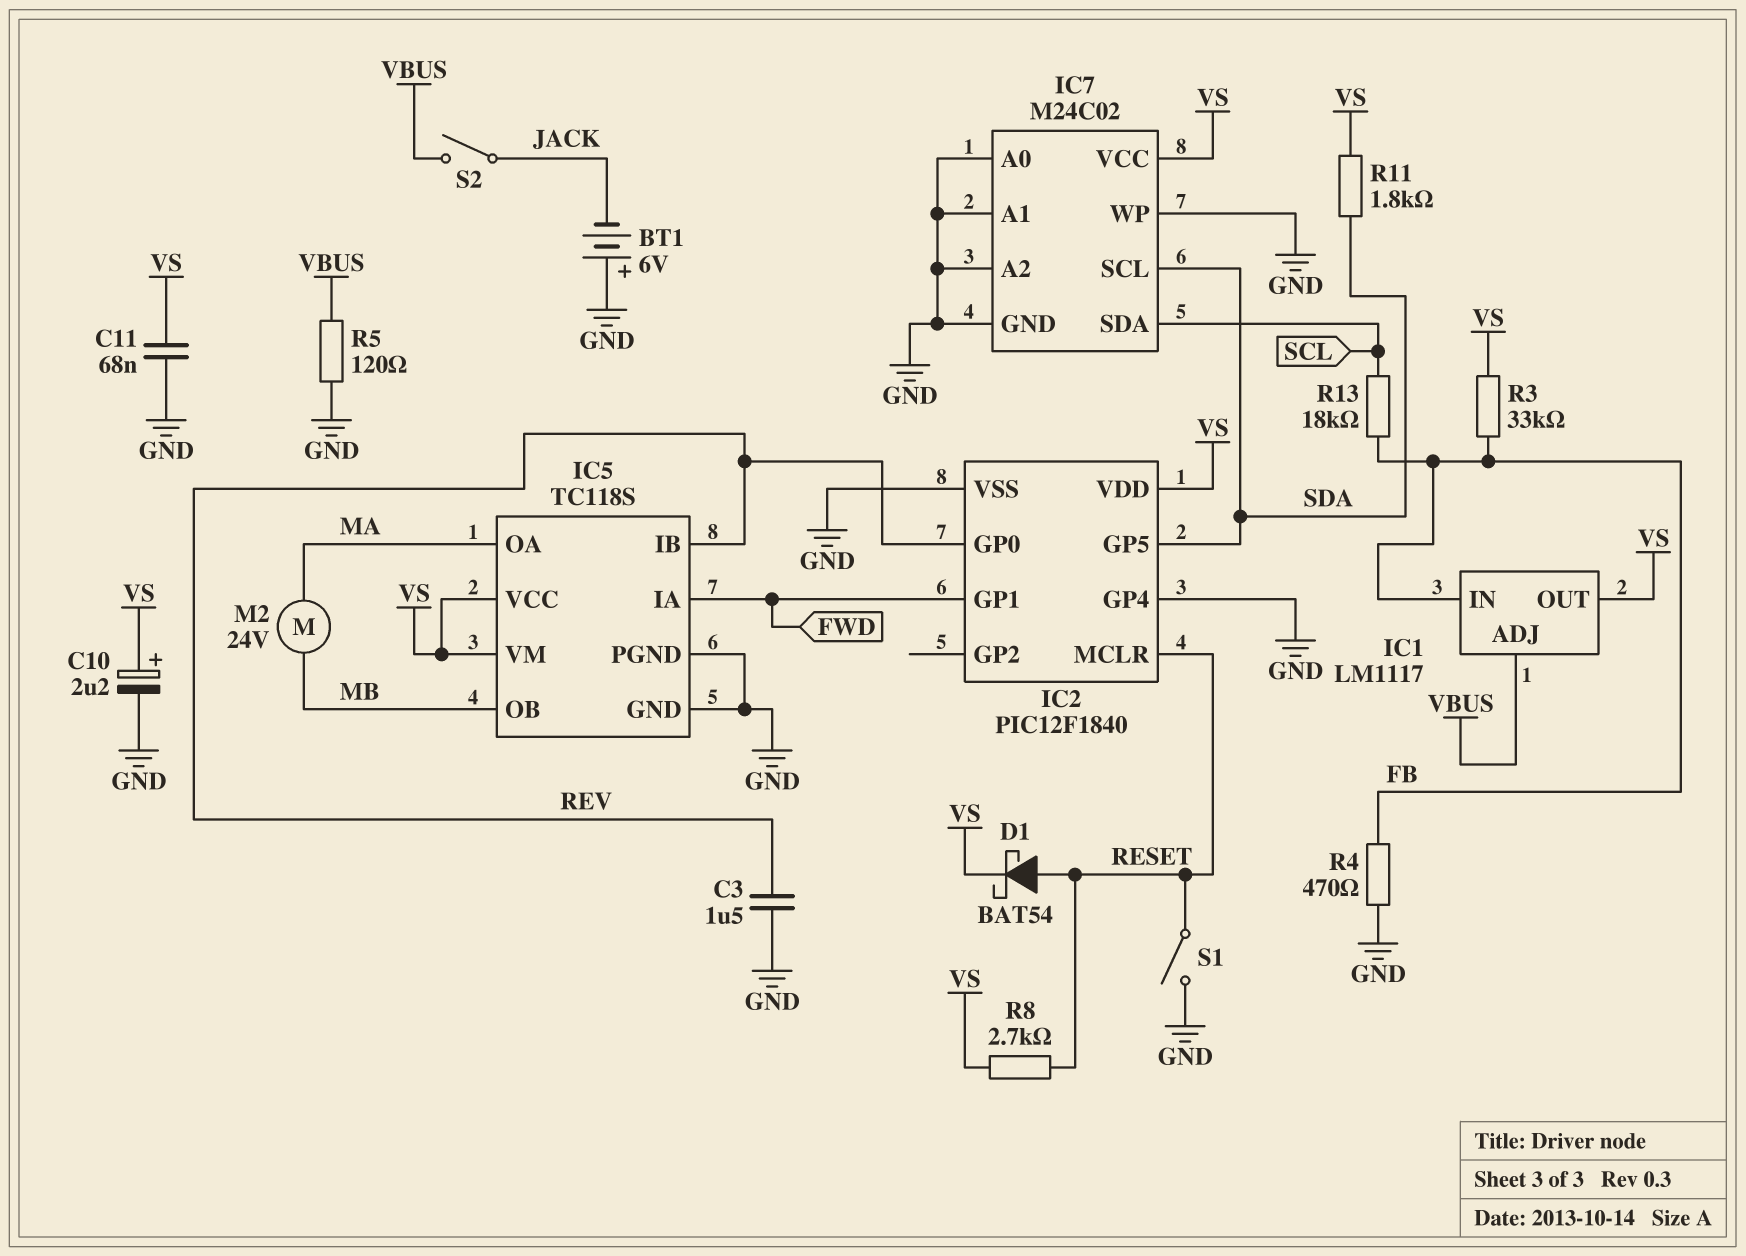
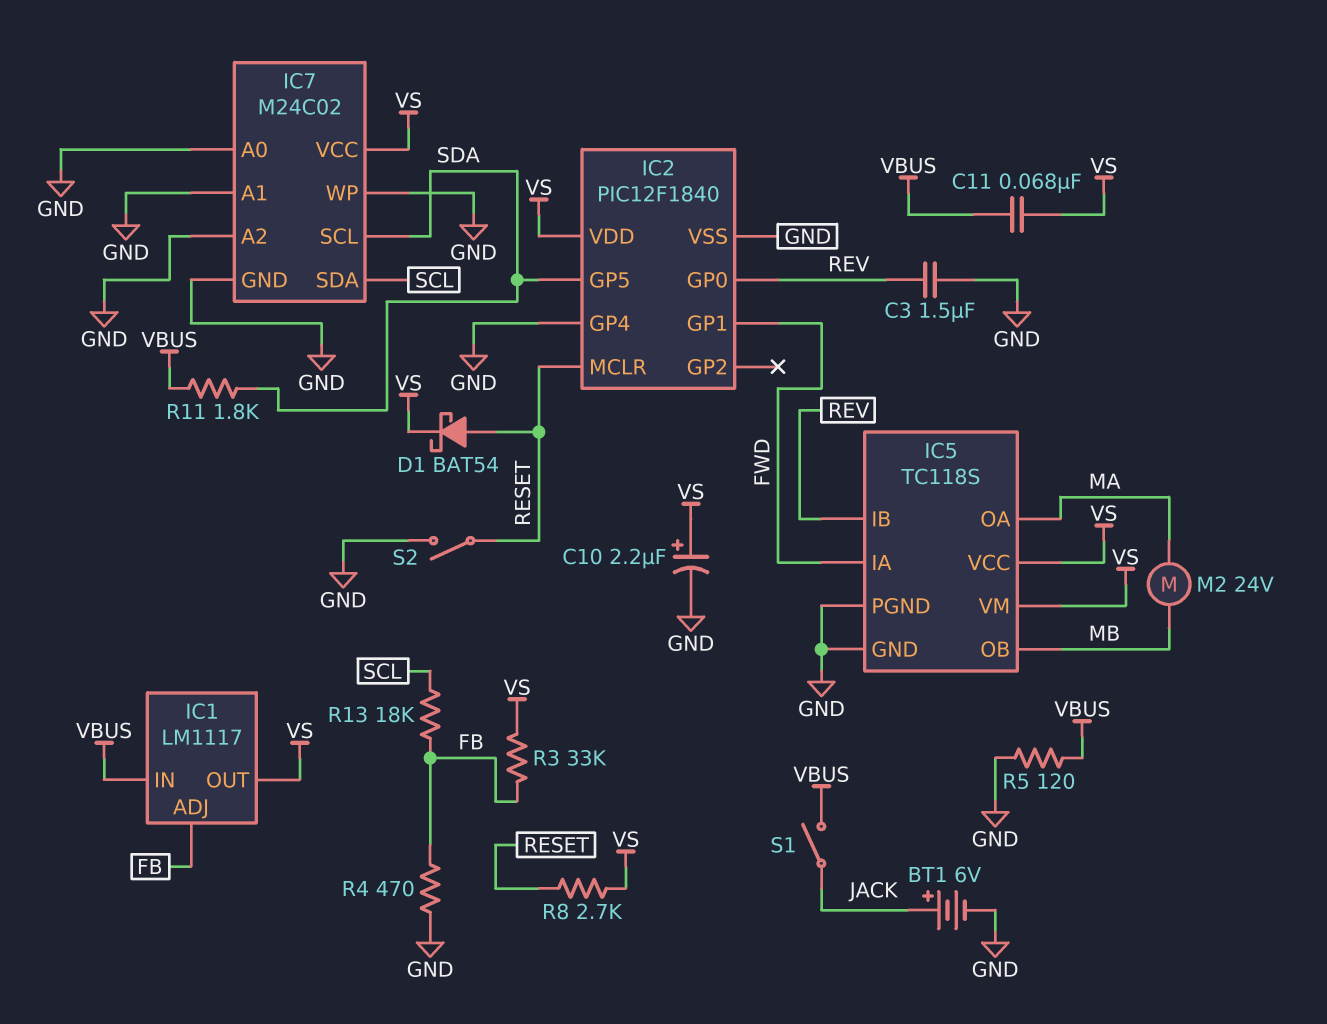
BT1: 6V (plus GND, minus JACK) -> 6V (plus JACK, minus GND)
C11: 68nF (GND, VS) -> 68nF (VBUS, VS)
IC1 pin ADJ: VBUS -> FB
IC1 pin IN: FB -> VBUS
R11: 1.8k (SDA, VS) -> 1.8k (SDA, VBUS)
S1: switch (GND, RESET) -> switch (JACK, VBUS)
S2: switch (JACK, VBUS) -> switch (GND, RESET)

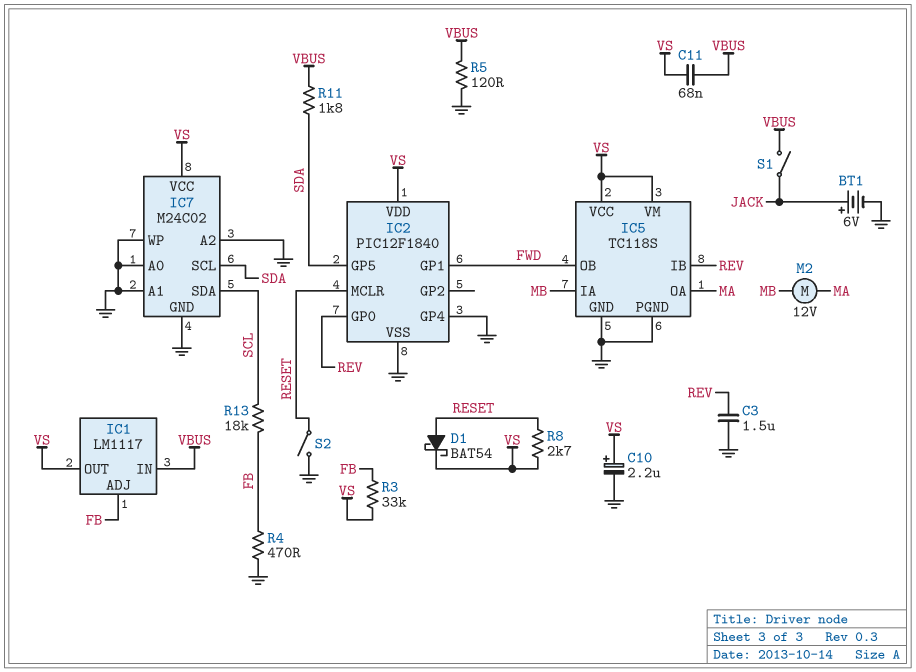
IC5 pin IA: FWD -> MB
IC5 pin OB: MB -> FWD
M2: motor 24V (MA, MB) -> motor 12V (MA, MB)

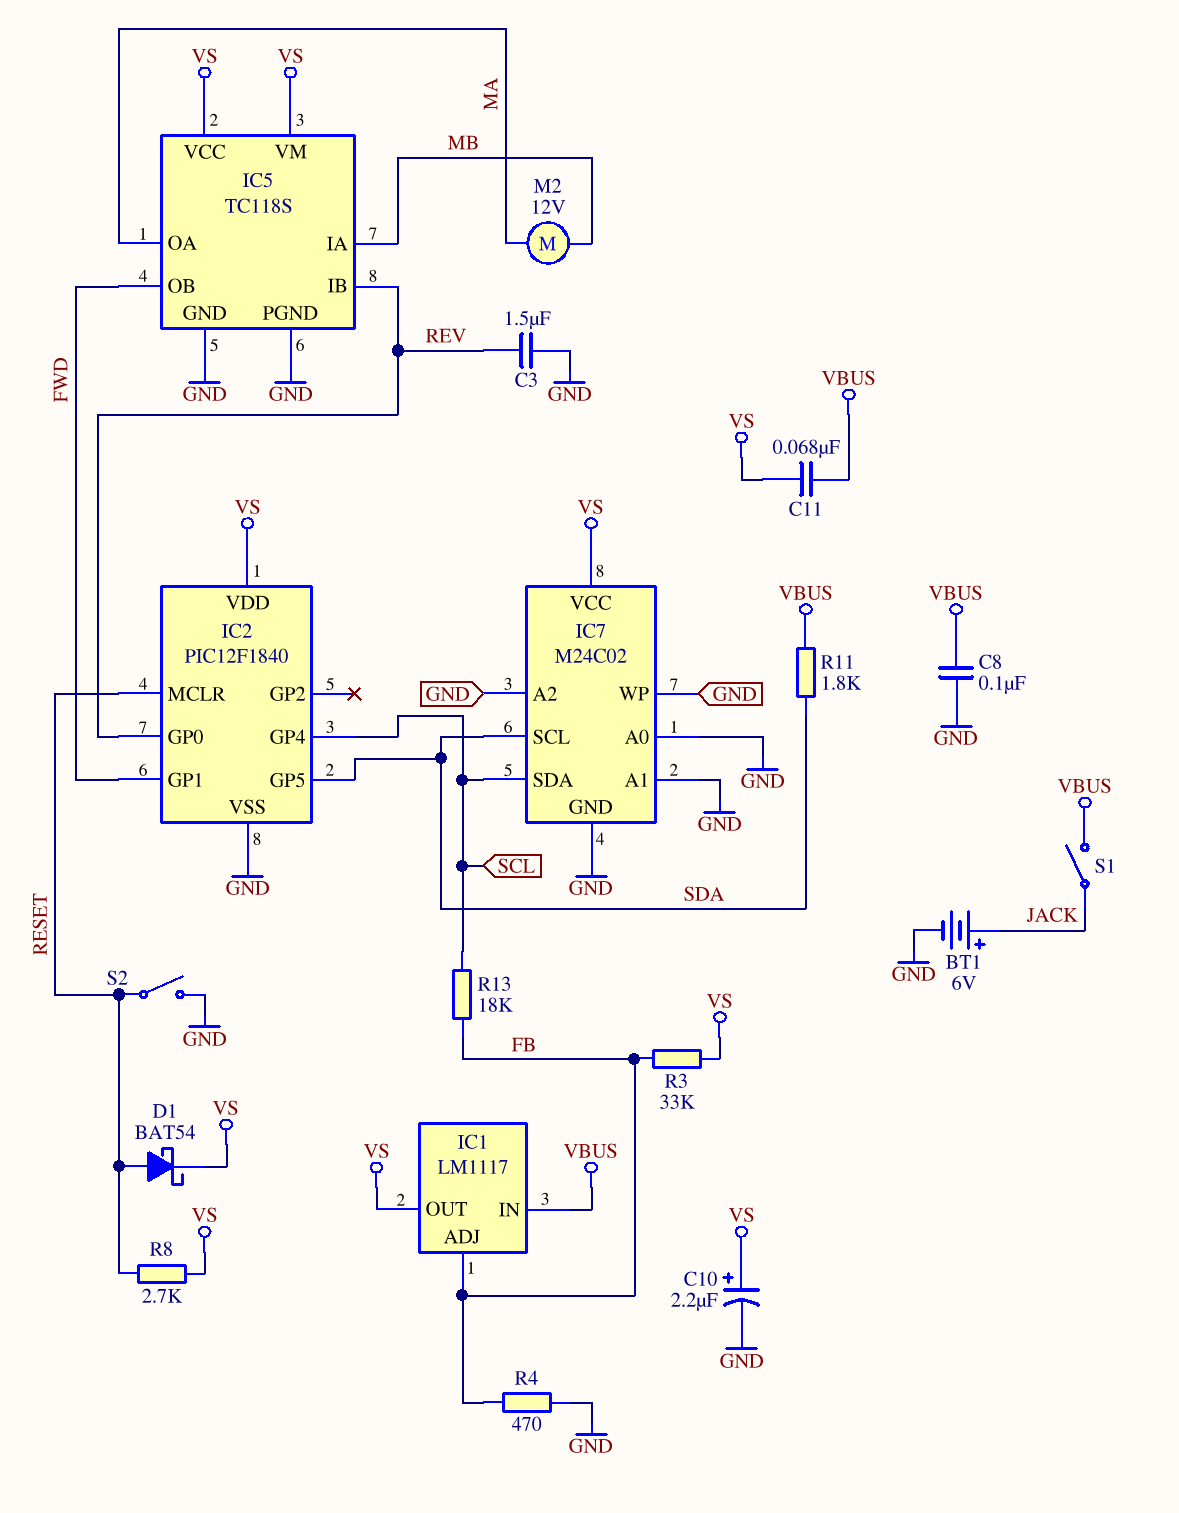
C8: none -> 100nF (GND, VBUS)
IC2 pin GP4: GND -> SCL
R5: 120 (GND, VBUS) -> none

